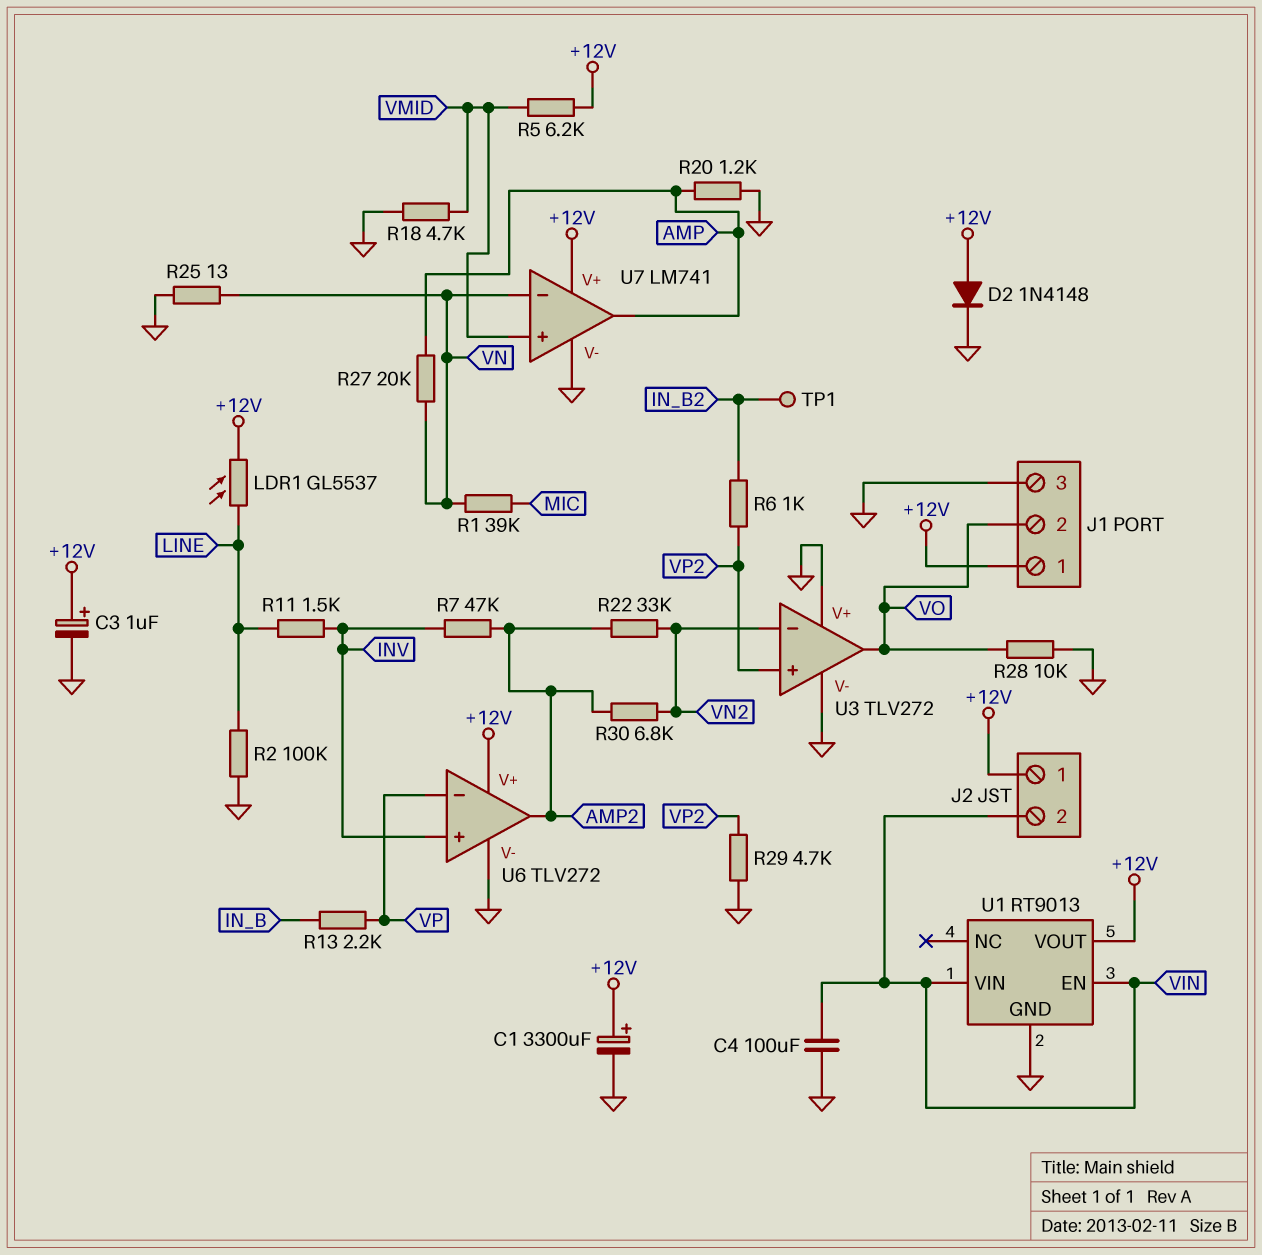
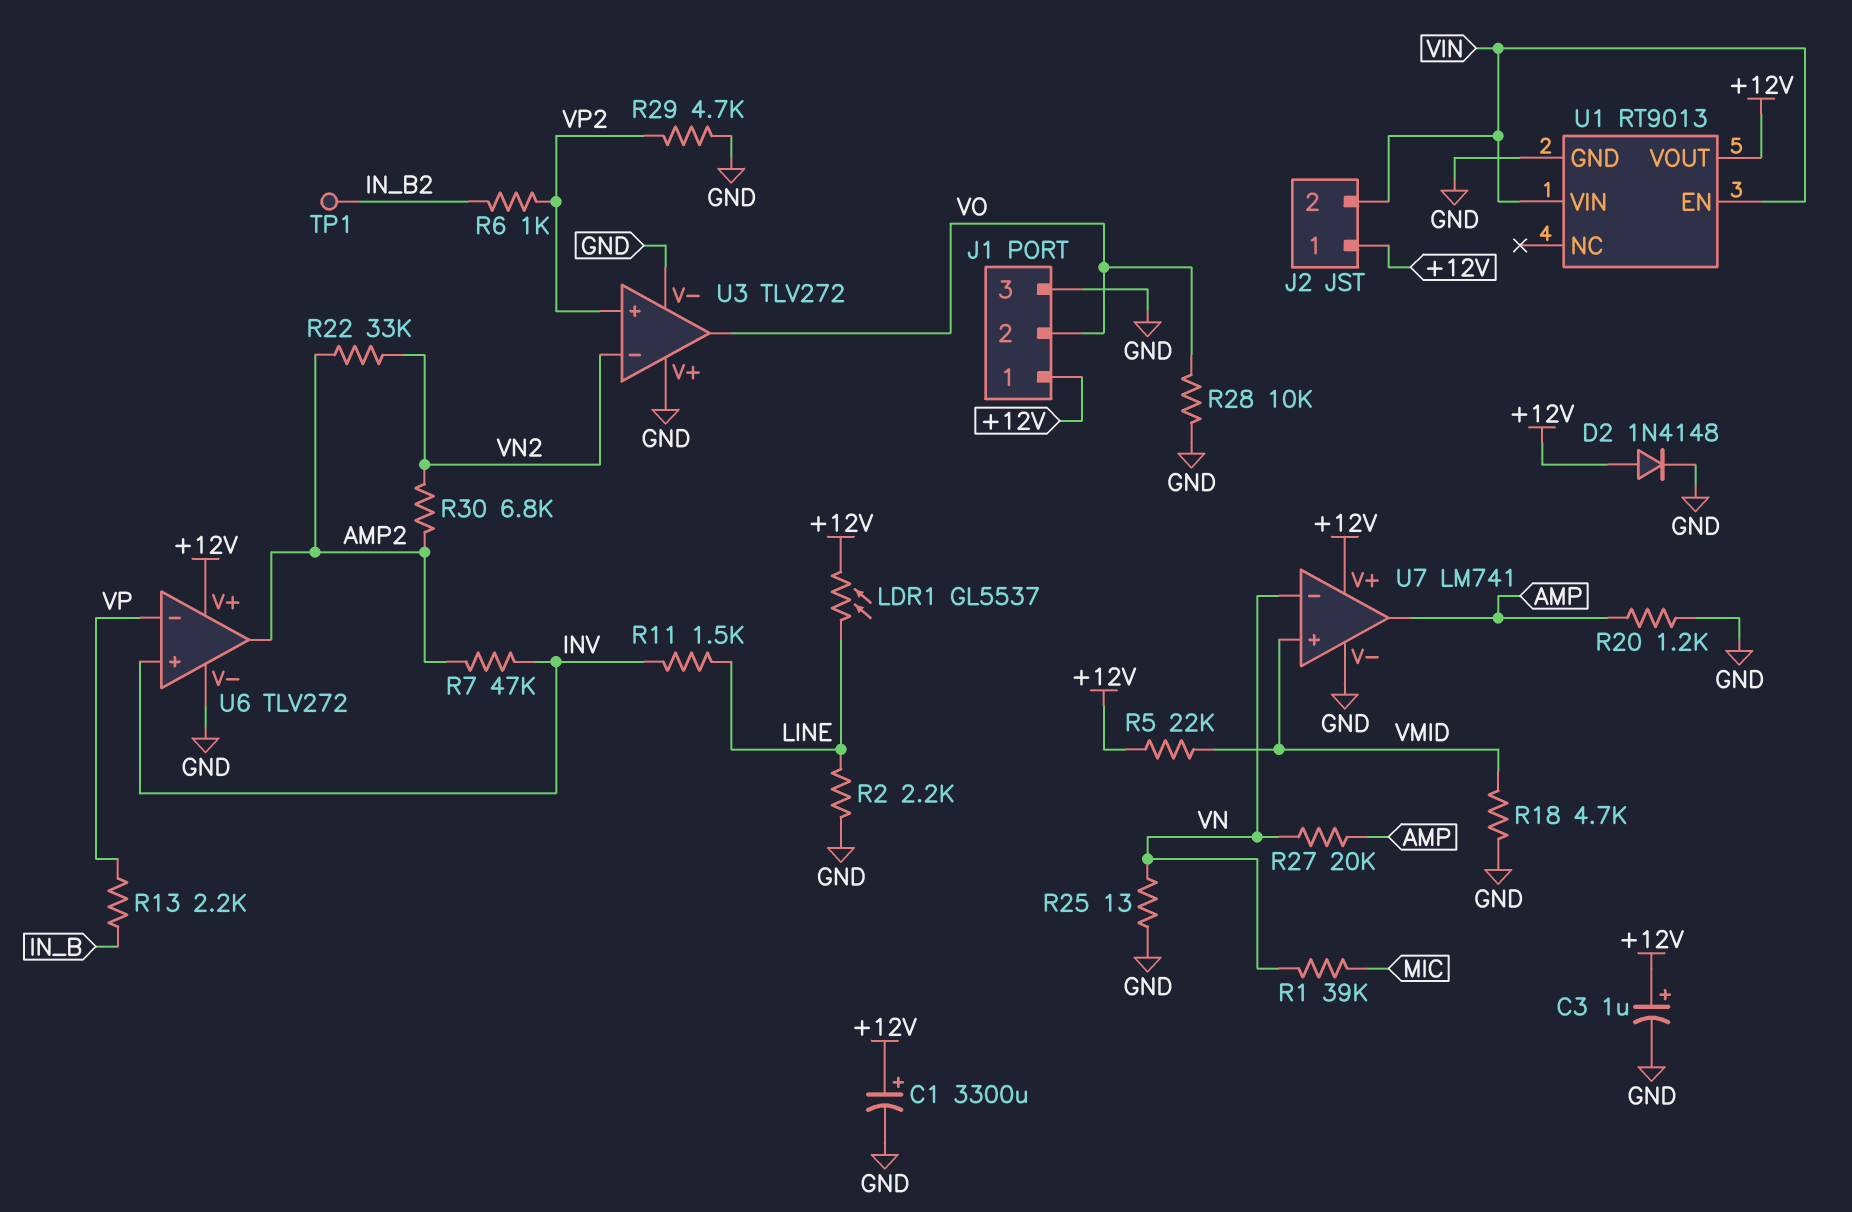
C4: 100uF (GND, VIN) -> none
R2: 100k (GND, LINE) -> 2.2k (GND, LINE)
R5: 6.2k (+12V, VMID) -> 22k (+12V, VMID)

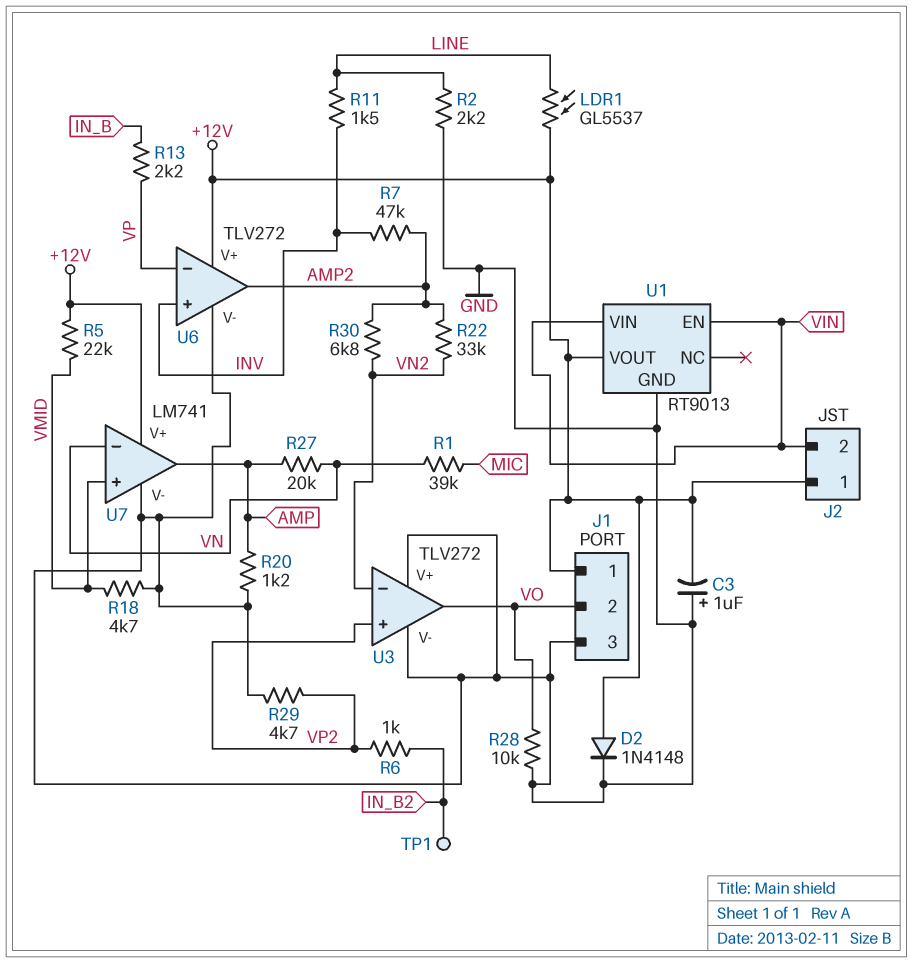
C1: 3300uF (plus +12V, minus GND) -> none
C3: 1uF (plus +12V, minus GND) -> 1uF (plus GND, minus +12V)
R25: 13 (GND, VN) -> none

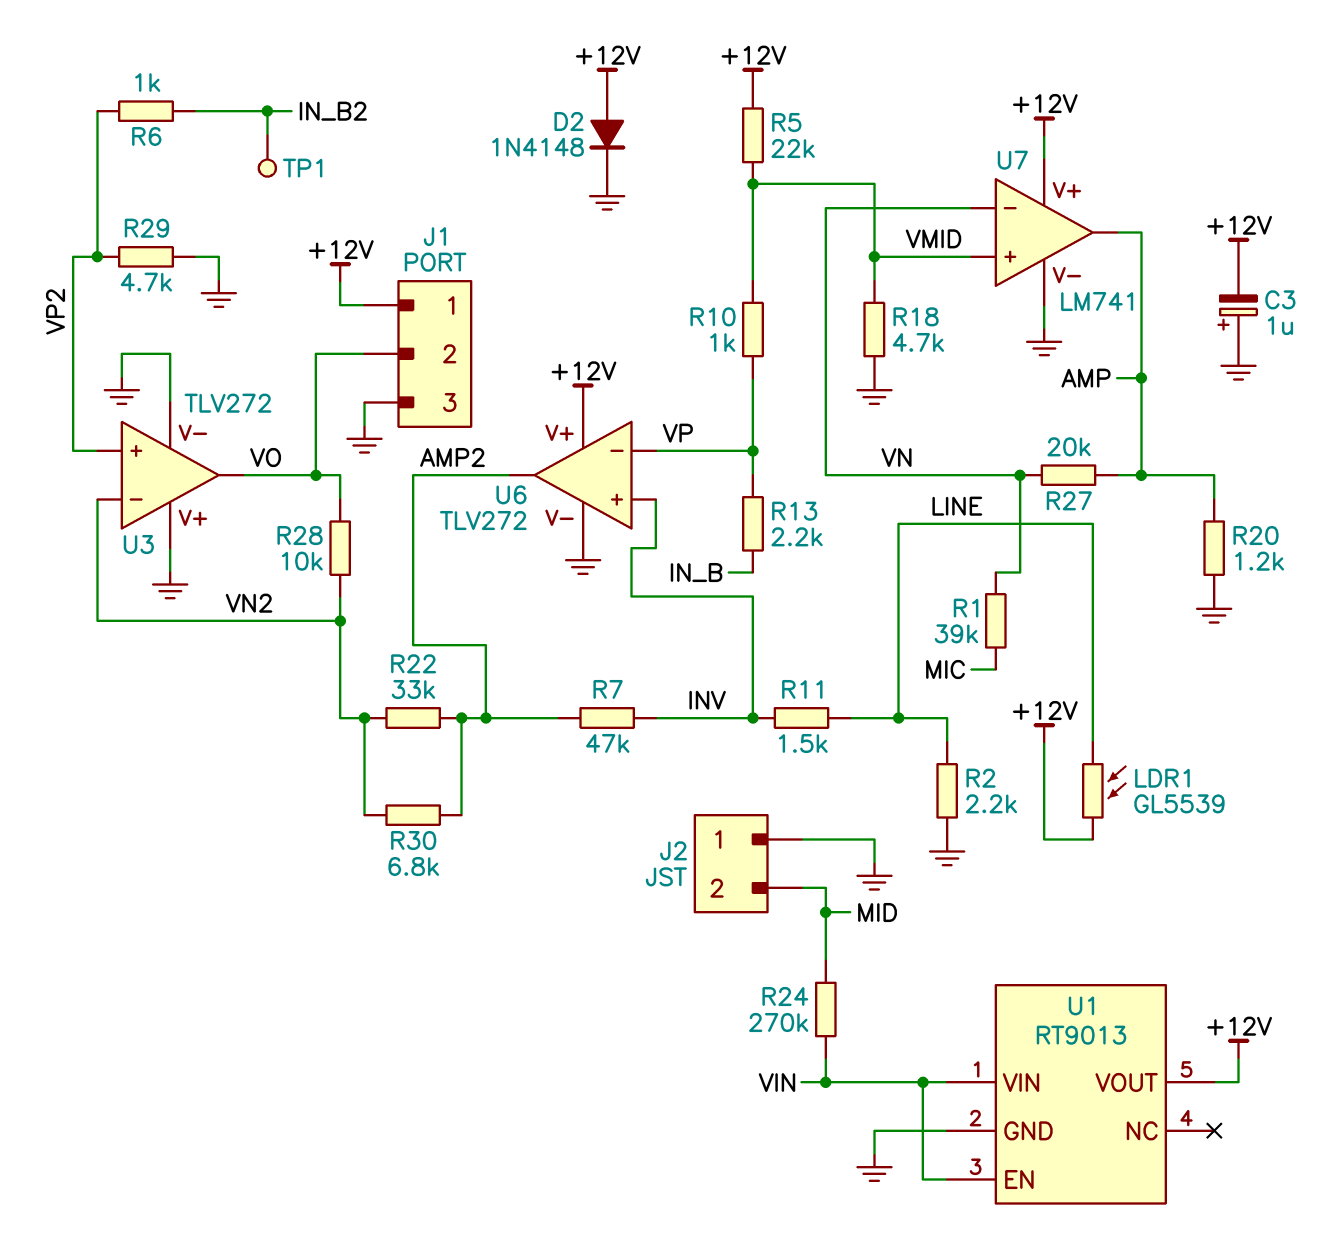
J2 pin 1: +12V -> GND
J2 pin 2: VIN -> MID
LDR1: GL5537 (+12V, LINE) -> GL5539 (+12V, LINE)
R10: none -> 1k (VMID, VP)
R24: none -> 270k (MID, VIN)
R28: 10k (GND, VO) -> 10k (VN2, VO)

